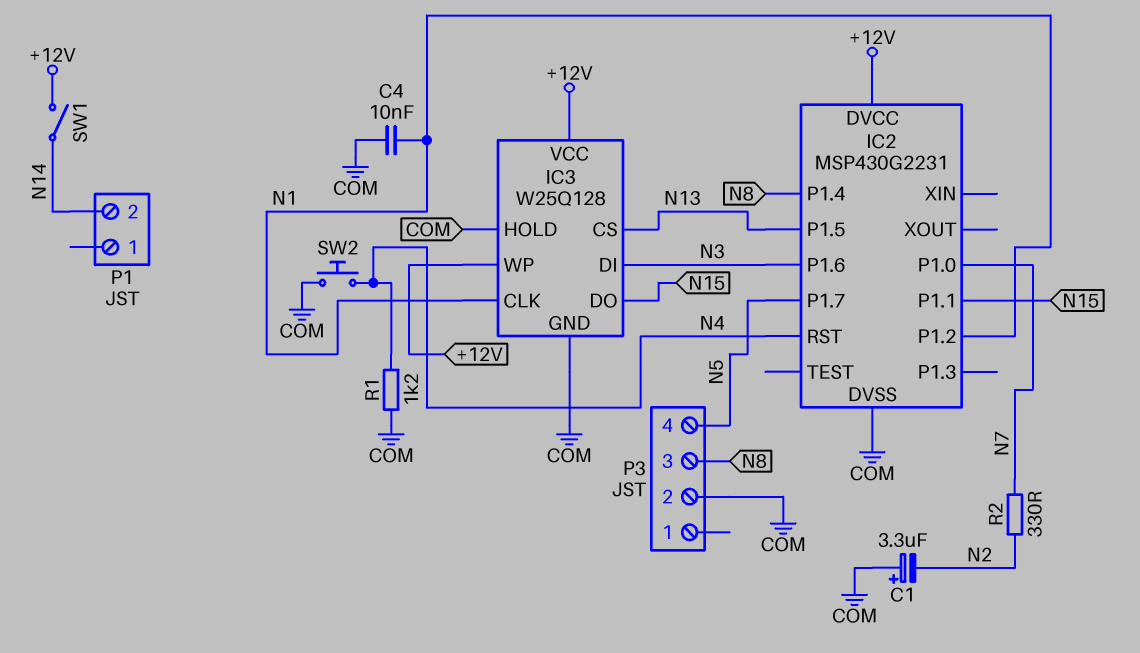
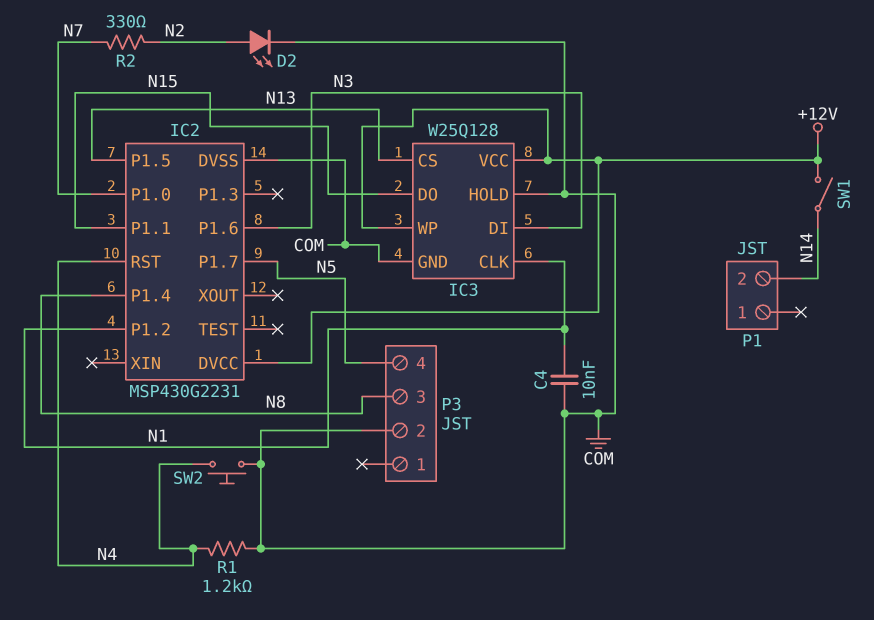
C1: 3.3uF (plus COM, minus N2) -> none
D2: none -> LED (A N2, K COM)

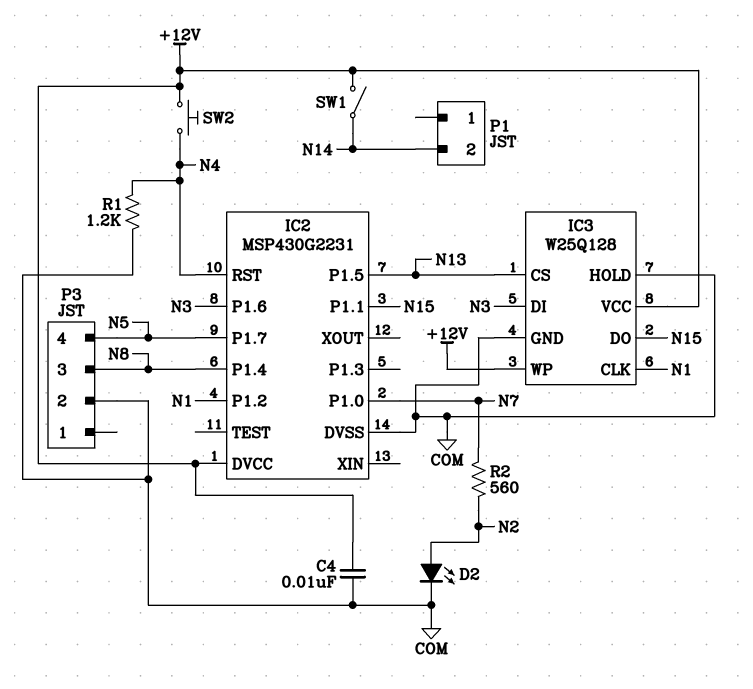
C4: 10nF (COM, N1) -> 10nF (+12V, COM)
R2: 330 (N2, N7) -> 560 (N2, N7)
SW2: button (COM, N4) -> button (+12V, N4)

